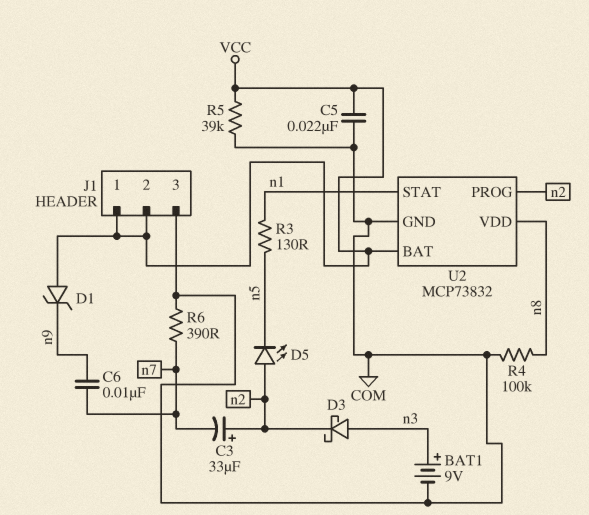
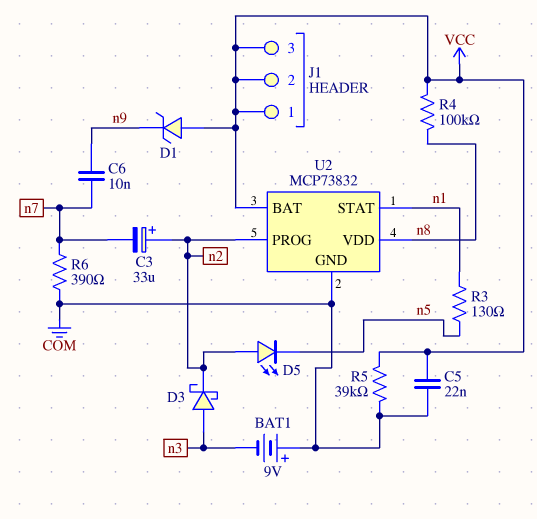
BAT1: 9V (plus n3, minus COM) -> 9V (plus COM, minus n3)
J1 pin 3: COM -> VCC
R4: 100k (COM, n8) -> 100k (VCC, n8)

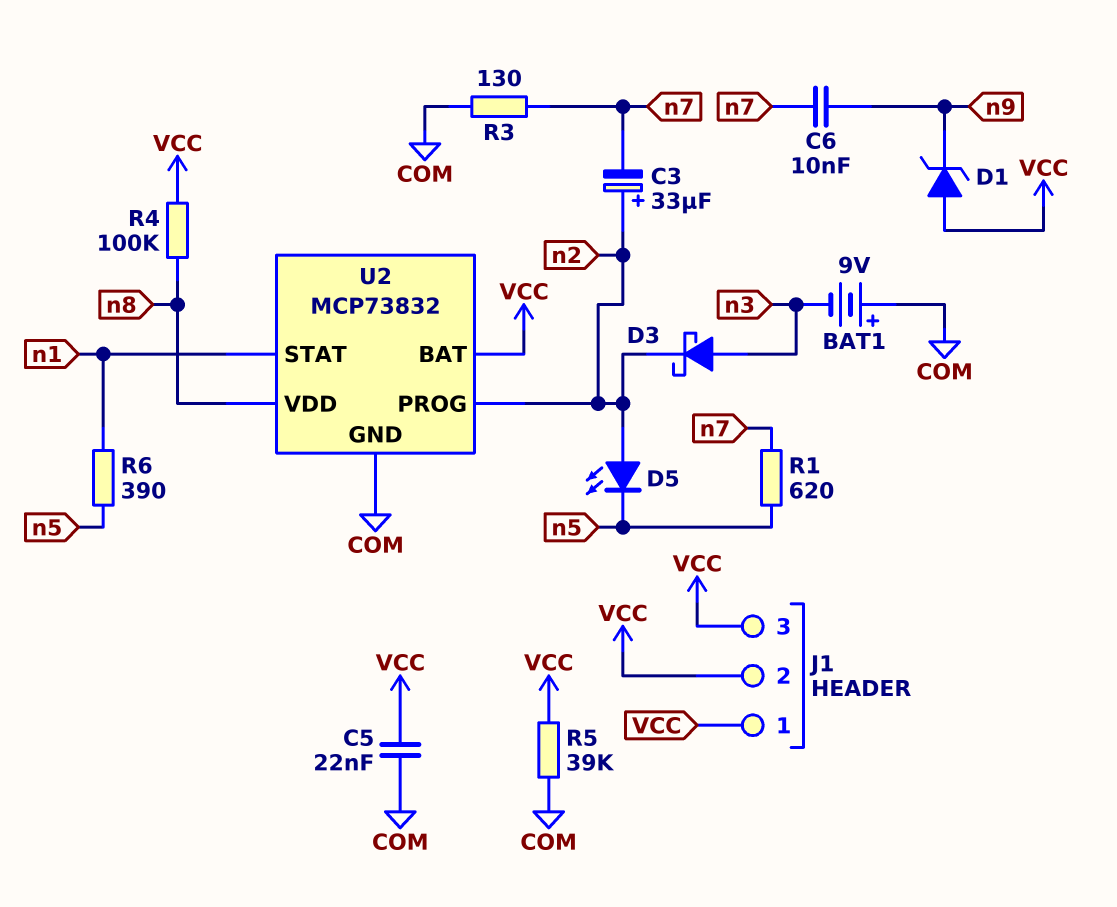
R1: none -> 620 (n5, n7)
R3: 130 (n1, n5) -> 130 (COM, n7)
R6: 390 (COM, n7) -> 390 (n1, n5)

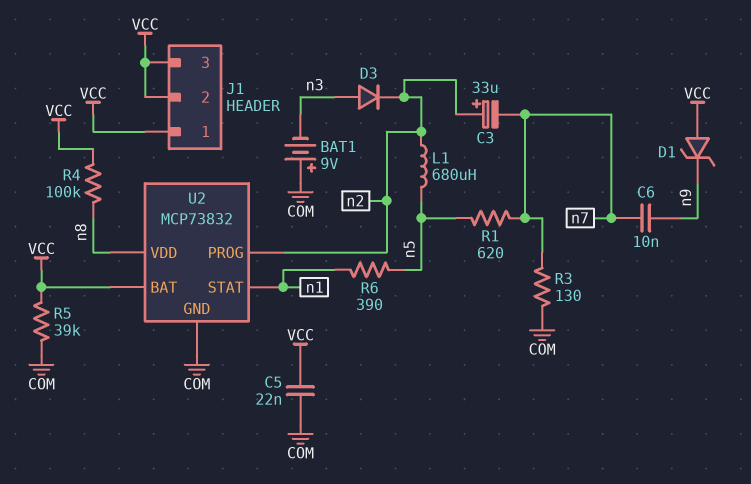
D3: schottky (A n3, K n2) -> diode (A n3, K n2)
D5: LED (A n2, K n5) -> none
L1: none -> 680uH (n2, n5)

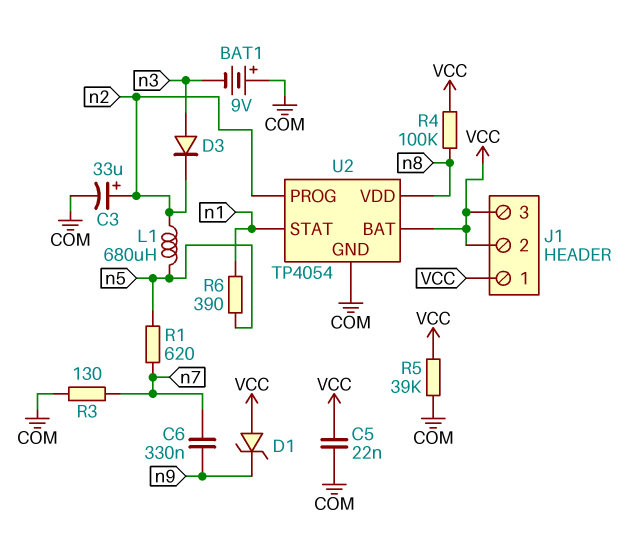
C3: 33uF (plus n2, minus n7) -> 33uF (plus n2, minus COM)
C6: 10nF (n7, n9) -> 330nF (n7, n9)
U2: MCP73832 -> TP4054

